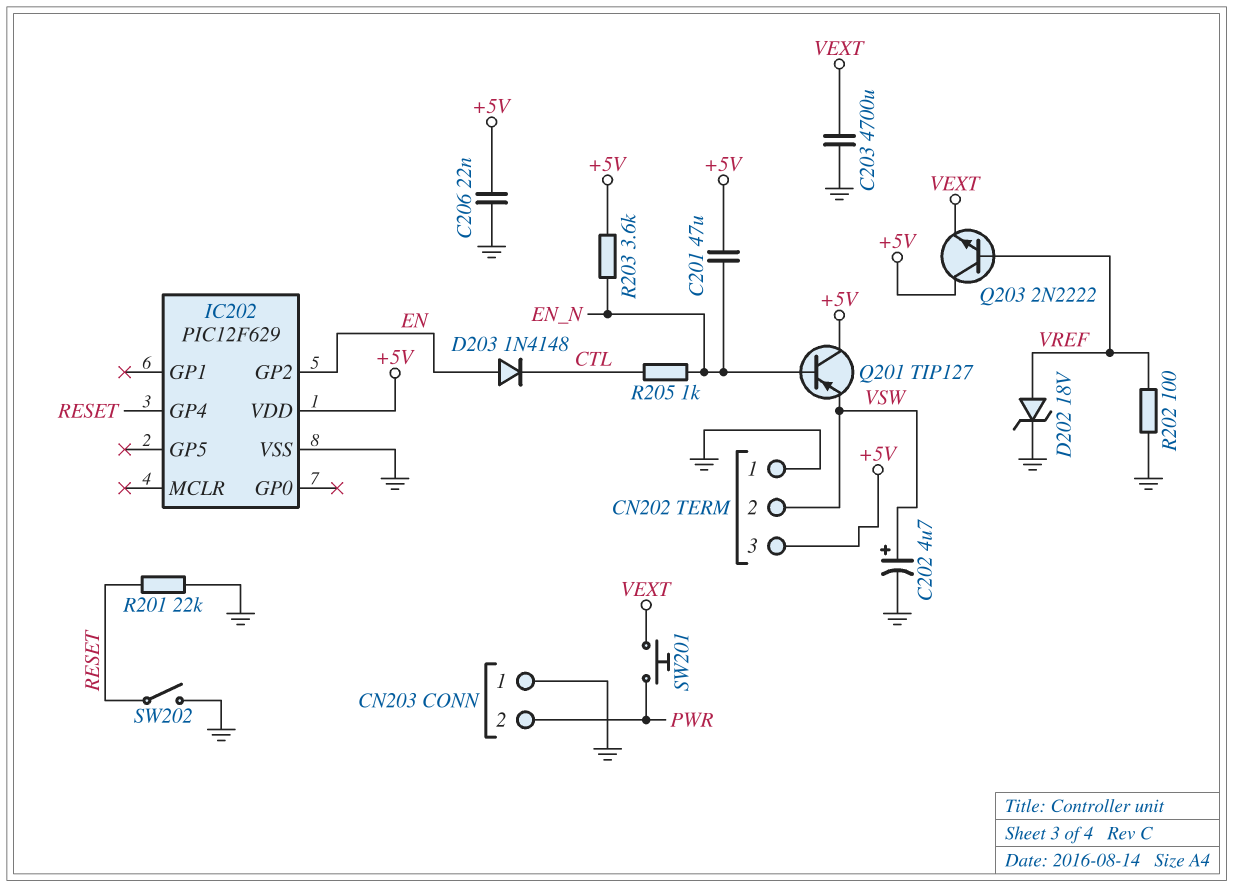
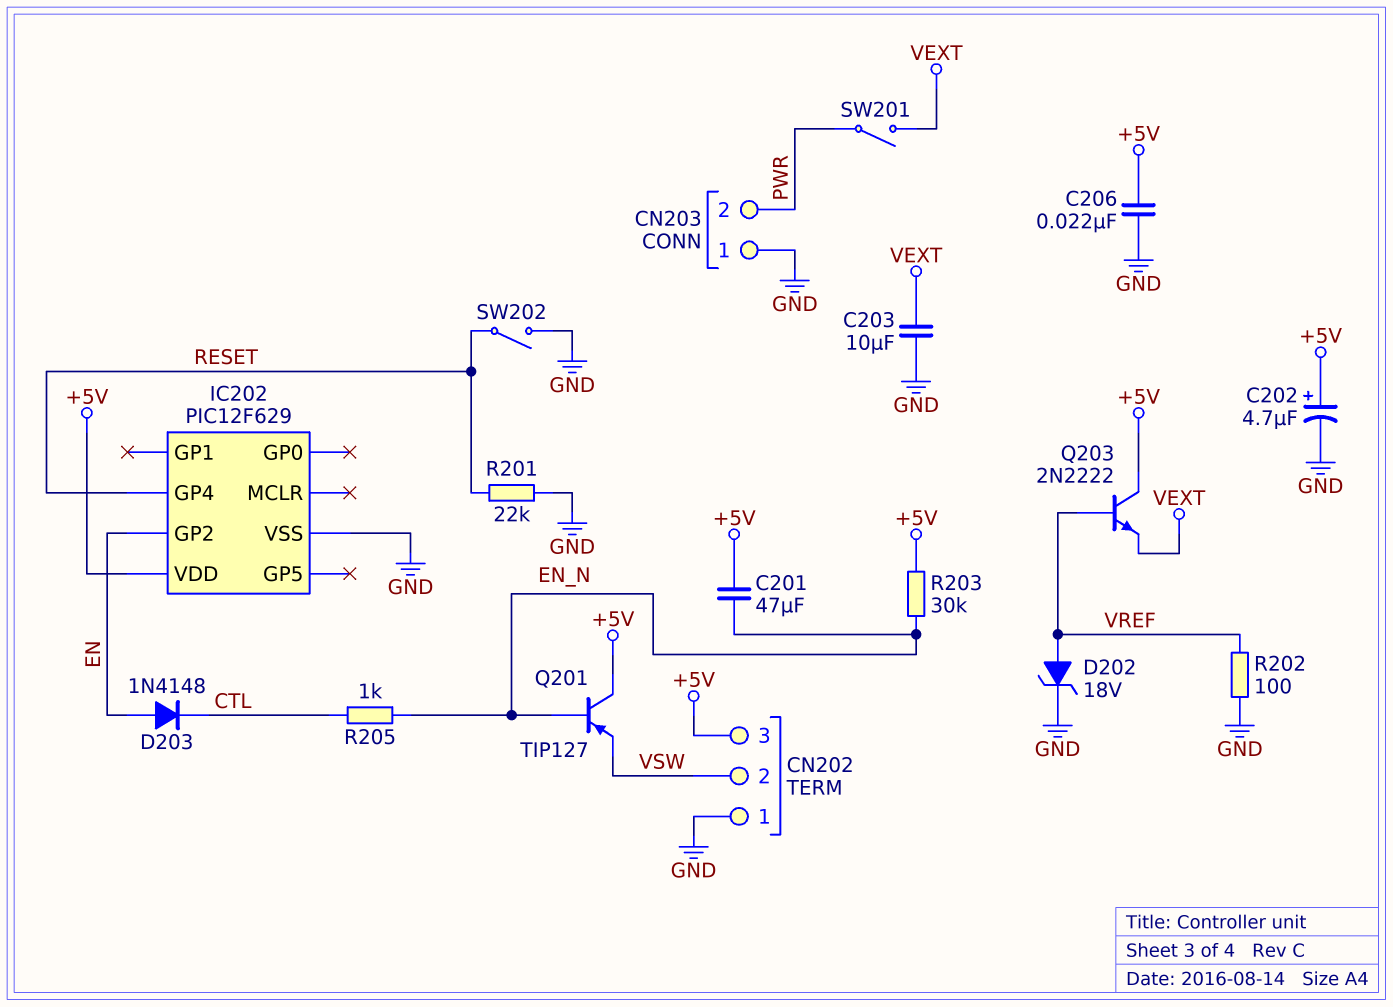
C202: 4.7uF (plus VSW, minus GND) -> 4.7uF (plus +5V, minus GND)
C203: 4700uF (GND, VEXT) -> 10uF (GND, VEXT)
R203: 3.6k (+5V, EN_N) -> 30k (+5V, EN_N)
SW201: button (PWR, VEXT) -> switch (PWR, VEXT)

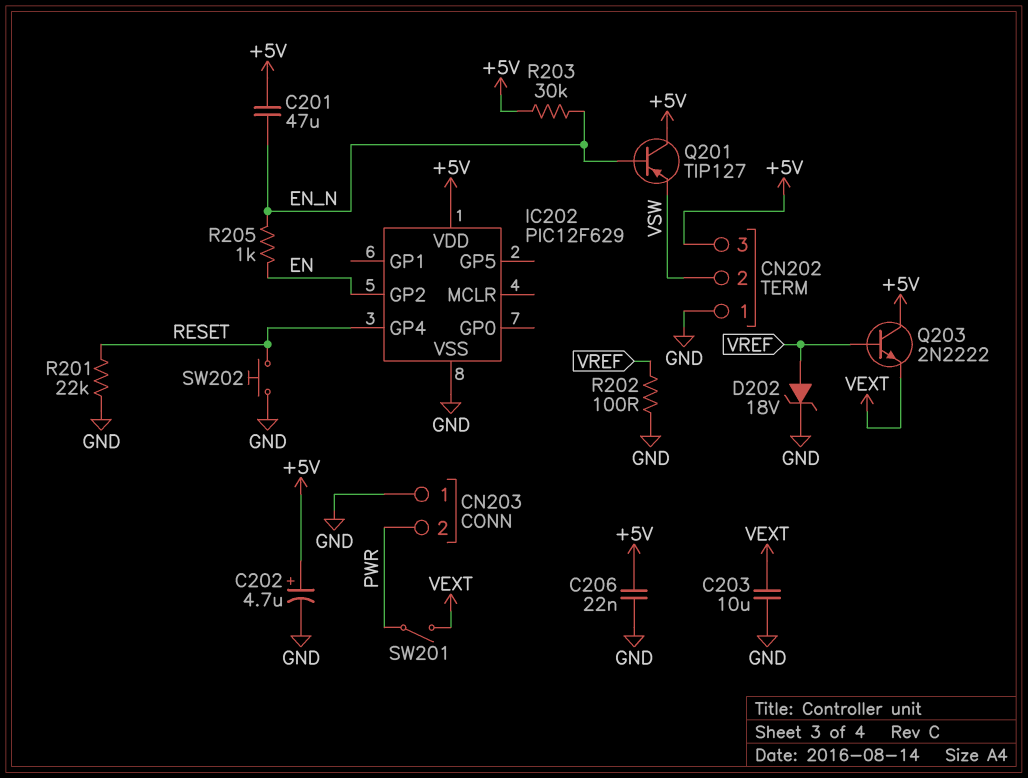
D203: diode 1N4148 (A EN, K CTL) -> none
R205: 1k (CTL, EN_N) -> 1k (EN, EN_N)
SW202: switch (GND, RESET) -> button (GND, RESET)

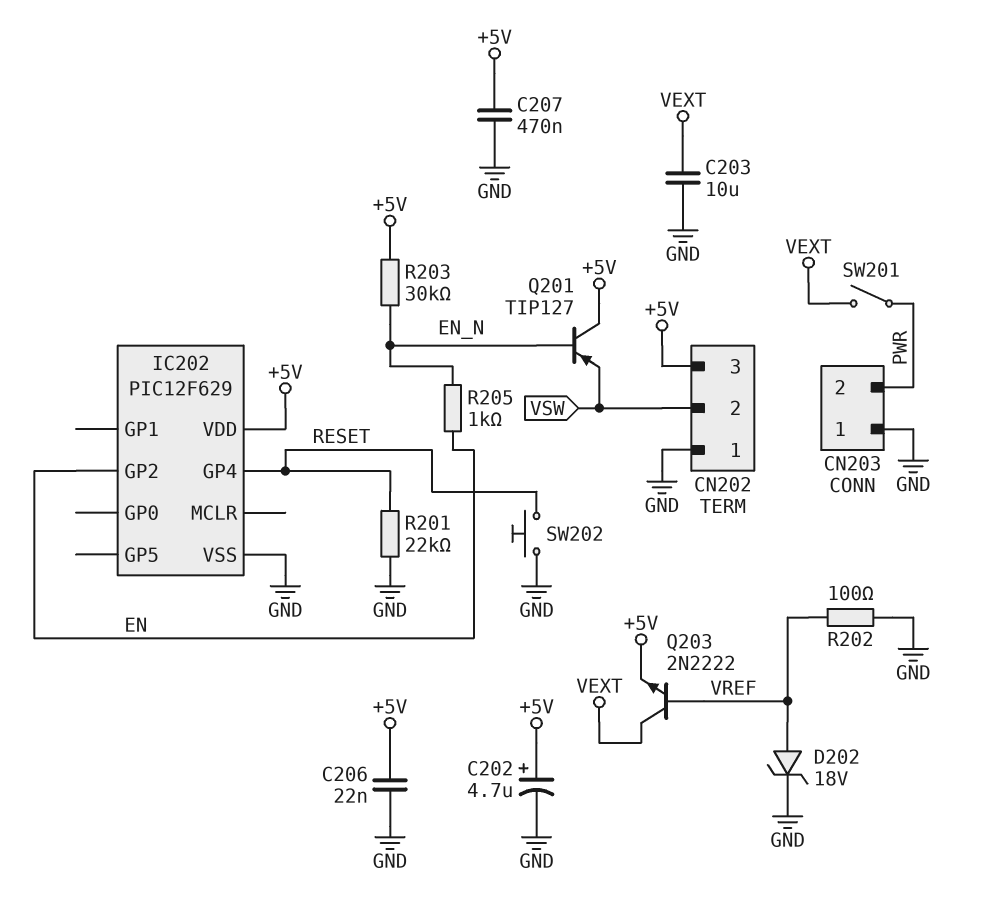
C201: 47uF (+5V, EN_N) -> none
C207: none -> 470nF (+5V, GND)
Q203: NPN 2N2222 (B VREF, C +5V, E VEXT) -> NPN 2N2222 (B VREF, C VEXT, E +5V)

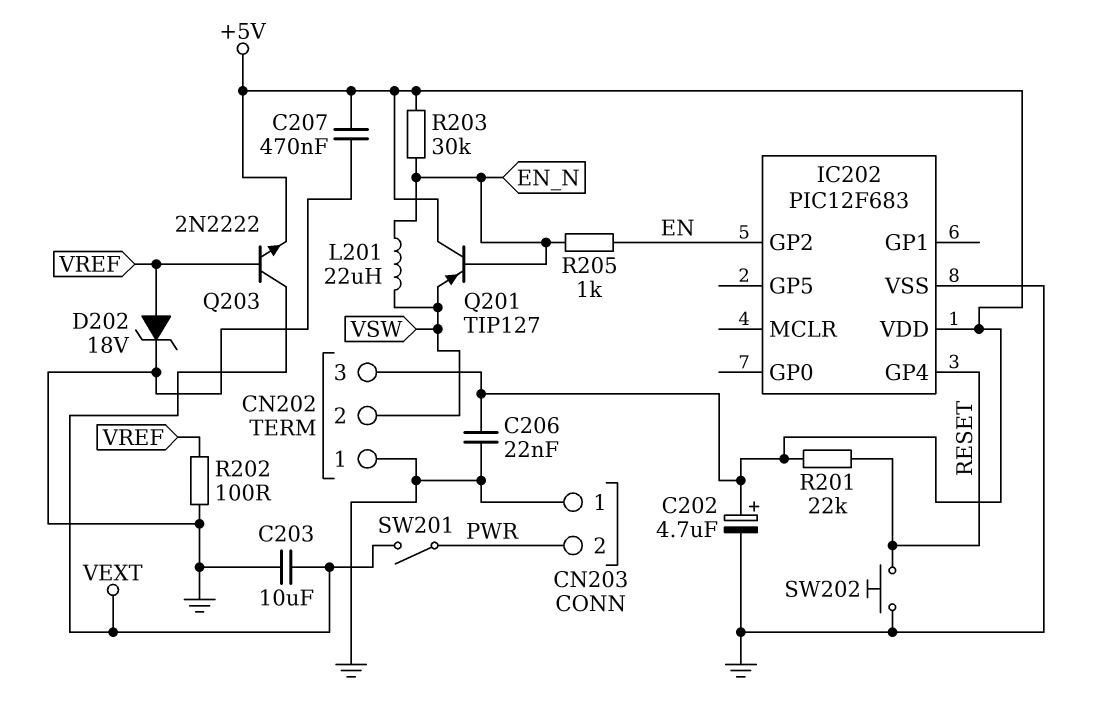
IC202: PIC12F629 -> PIC12F683
L201: none -> 22uH (EN_N, VSW)
R201: 22k (GND, RESET) -> 22k (+5V, RESET)

